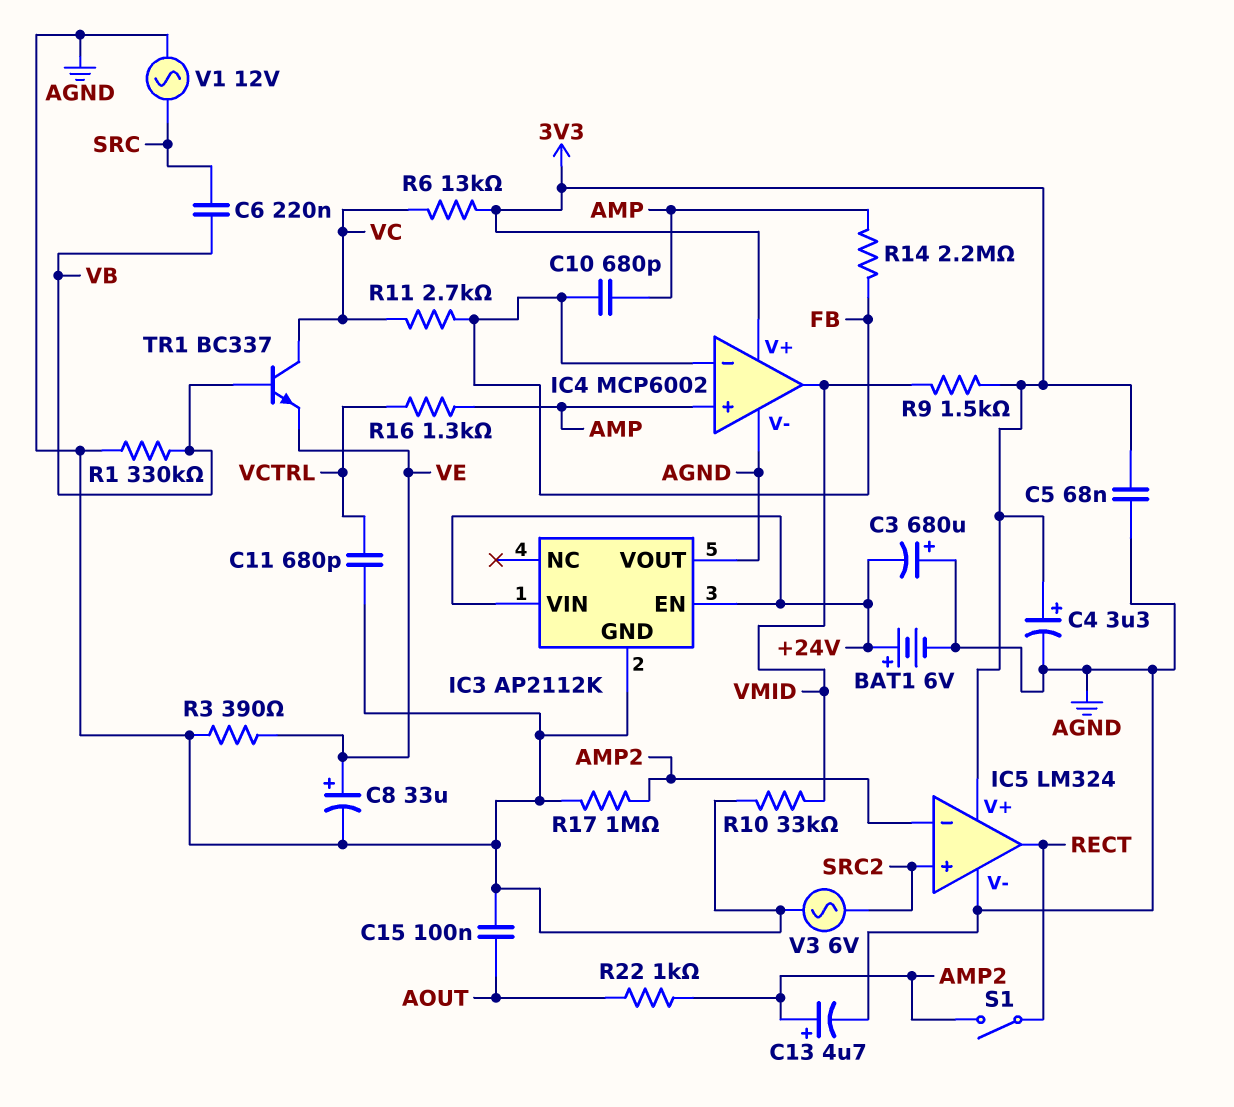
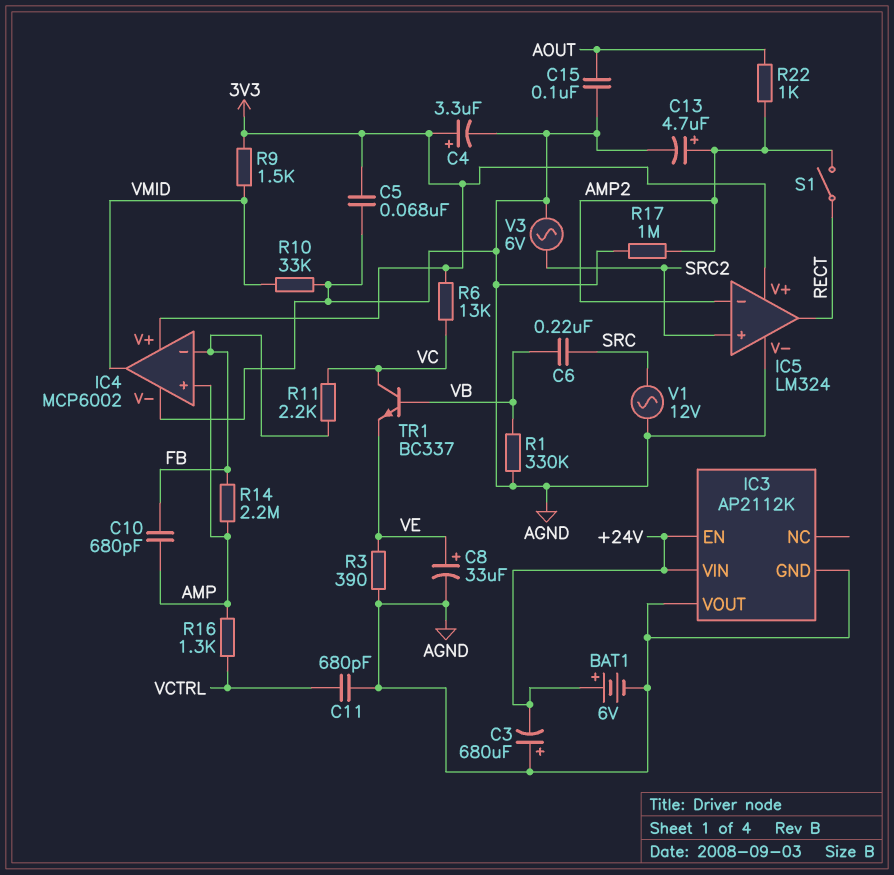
R11: 2.7k (FB, VC) -> 2.2k (FB, VC)

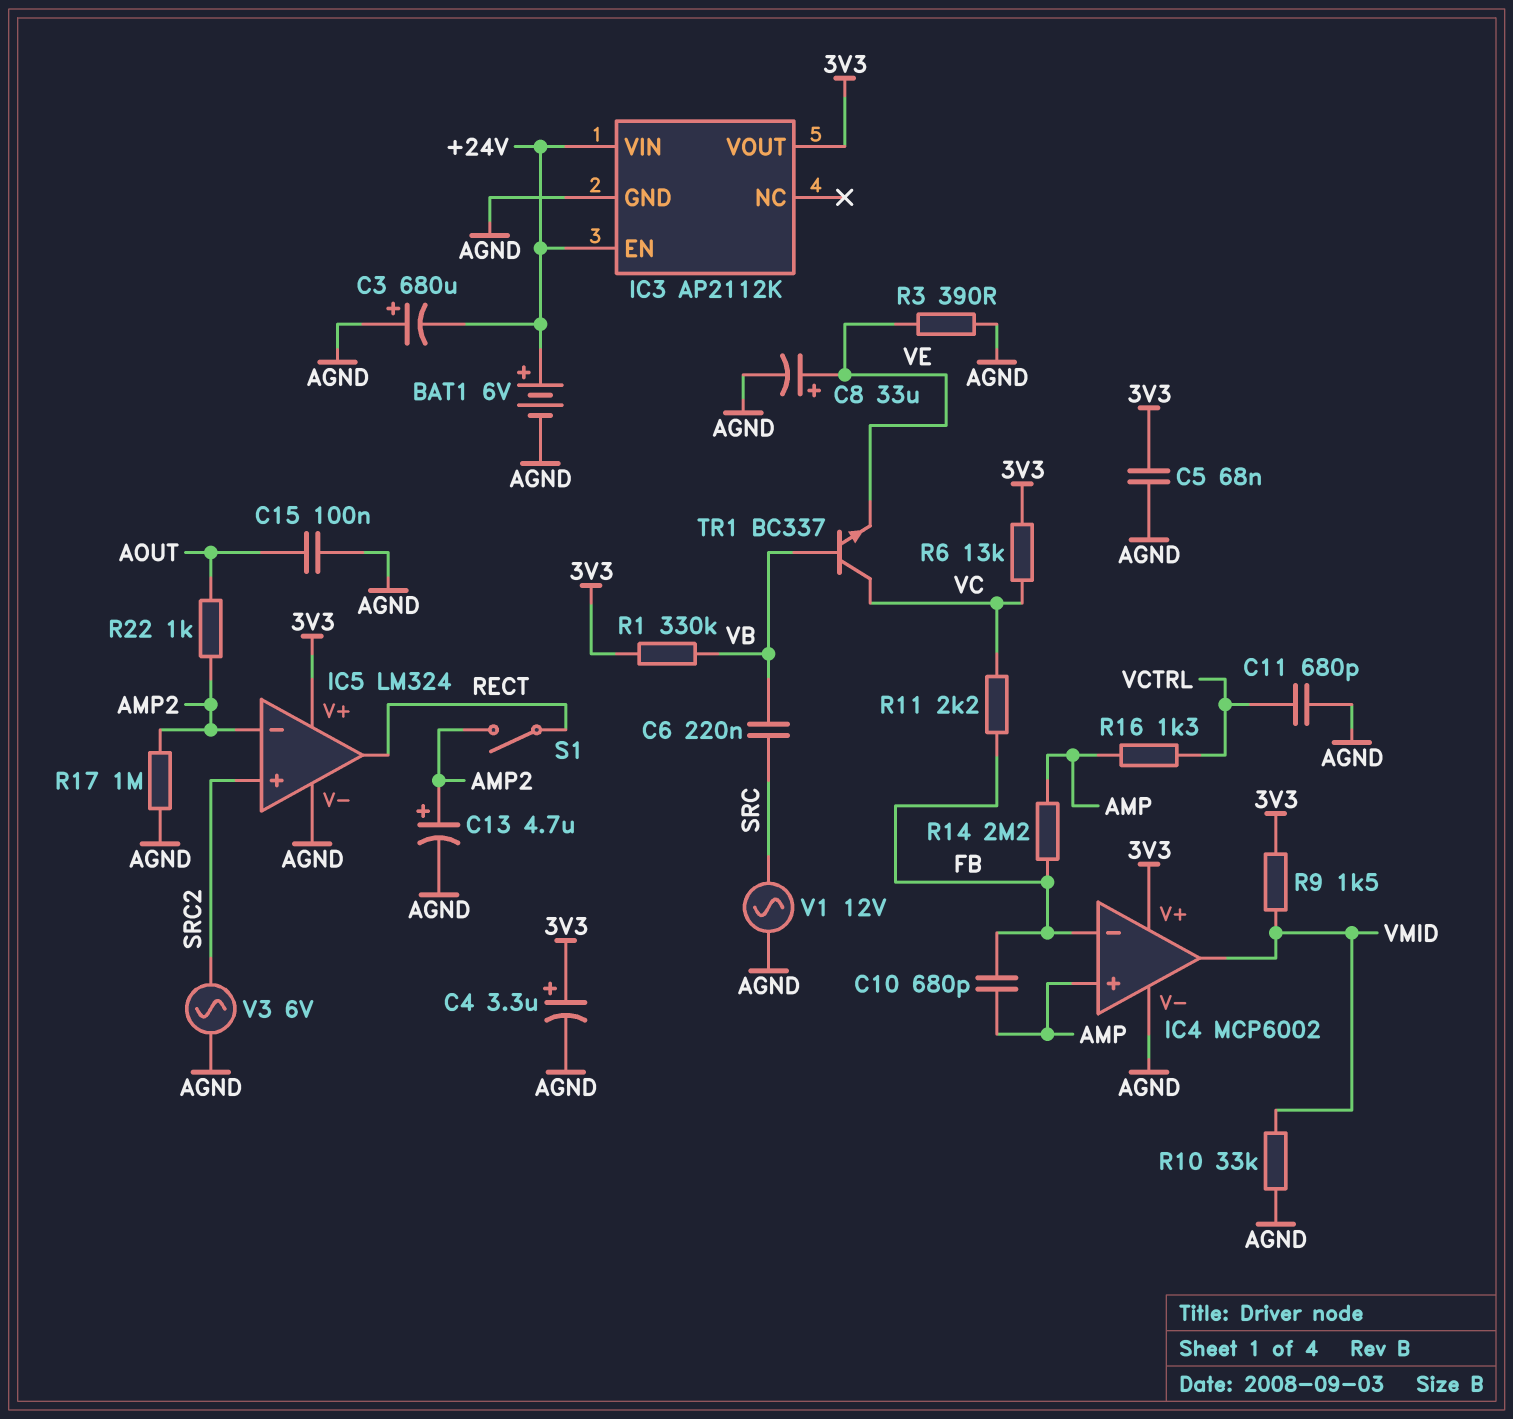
IC3 pin VOUT: AGND -> 3V3
R1: 330k (AGND, VB) -> 330k (3V3, VB)

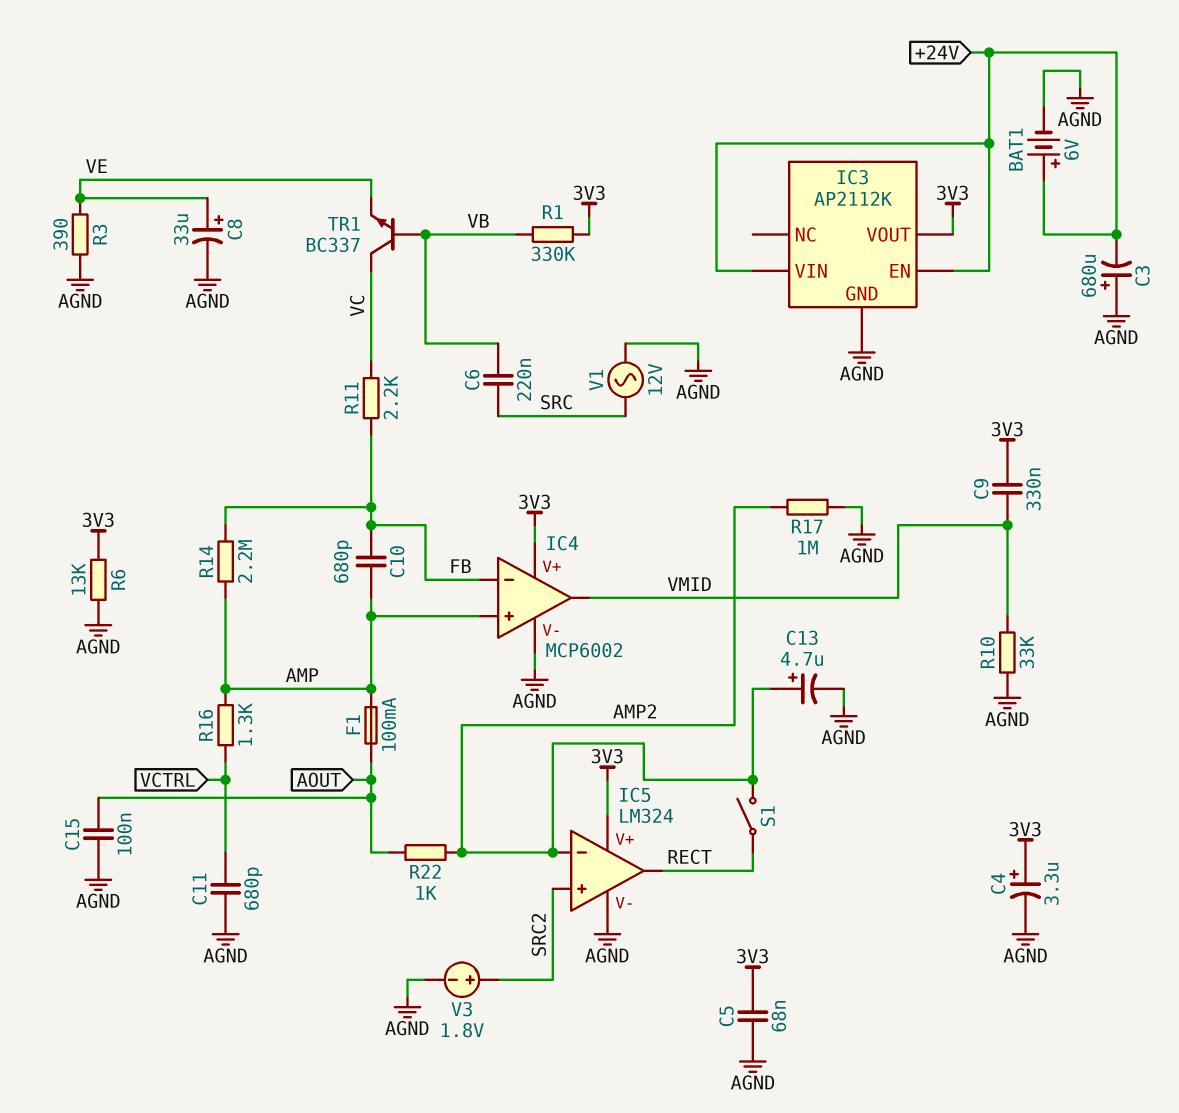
C9: none -> 330nF (3V3, VMID)
F1: none -> 100mA (AMP, AOUT)
R6: 13k (3V3, VC) -> 13k (3V3, AGND)
R9: 1.5k (3V3, VMID) -> none
V3: AC 6V (AGND, SRC2) -> 1.8V (plus SRC2, minus AGND)

